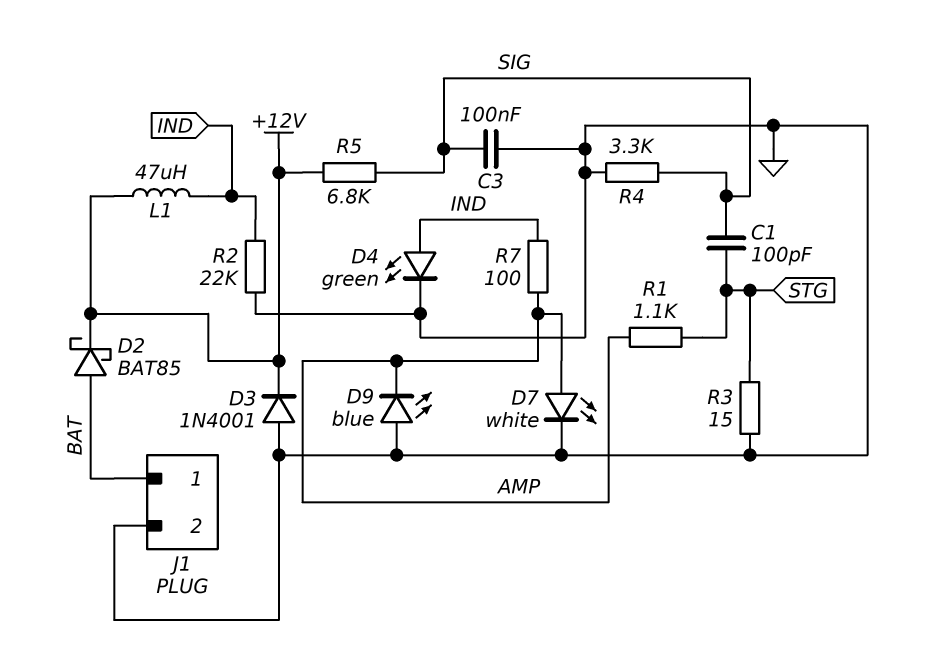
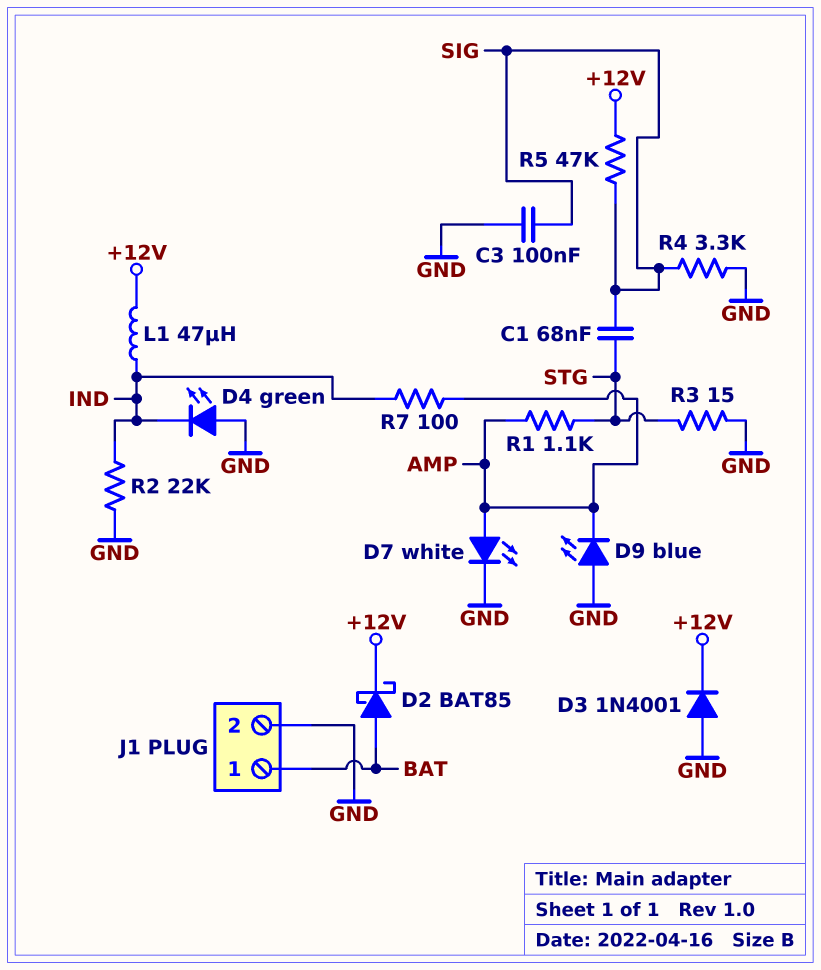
C1: 100pF (SIG, STG) -> 68nF (SIG, STG)
D4: LED green (A IND, K GND) -> LED green (A GND, K IND)
R5: 6.8k (+12V, SIG) -> 47k (+12V, SIG)

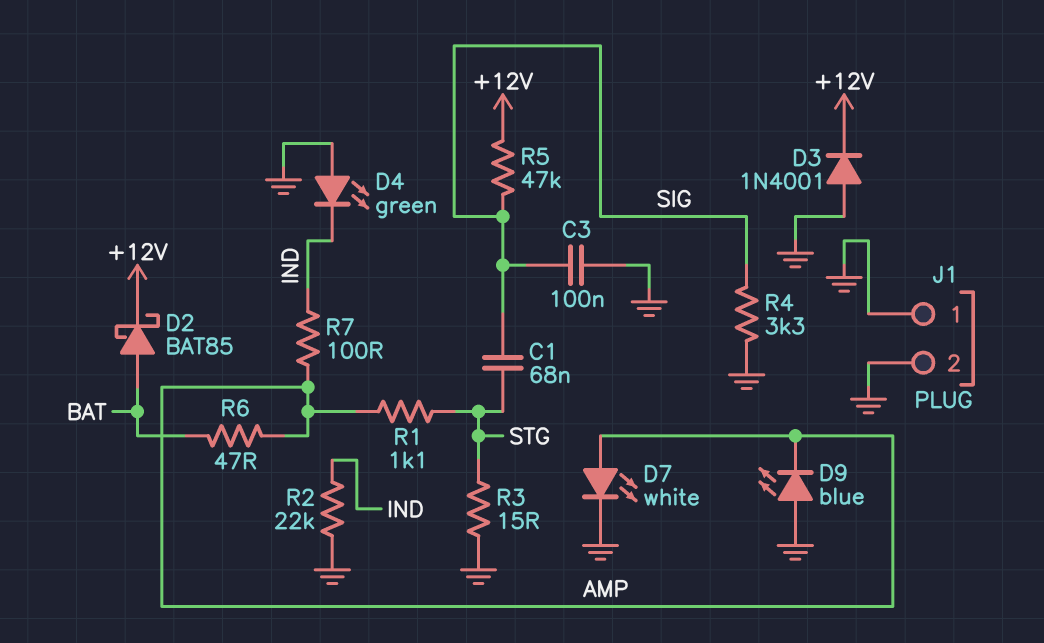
J1 pin 1: BAT -> GND
L1: 47uH (+12V, IND) -> none
R6: none -> 47 (AMP, BAT)

